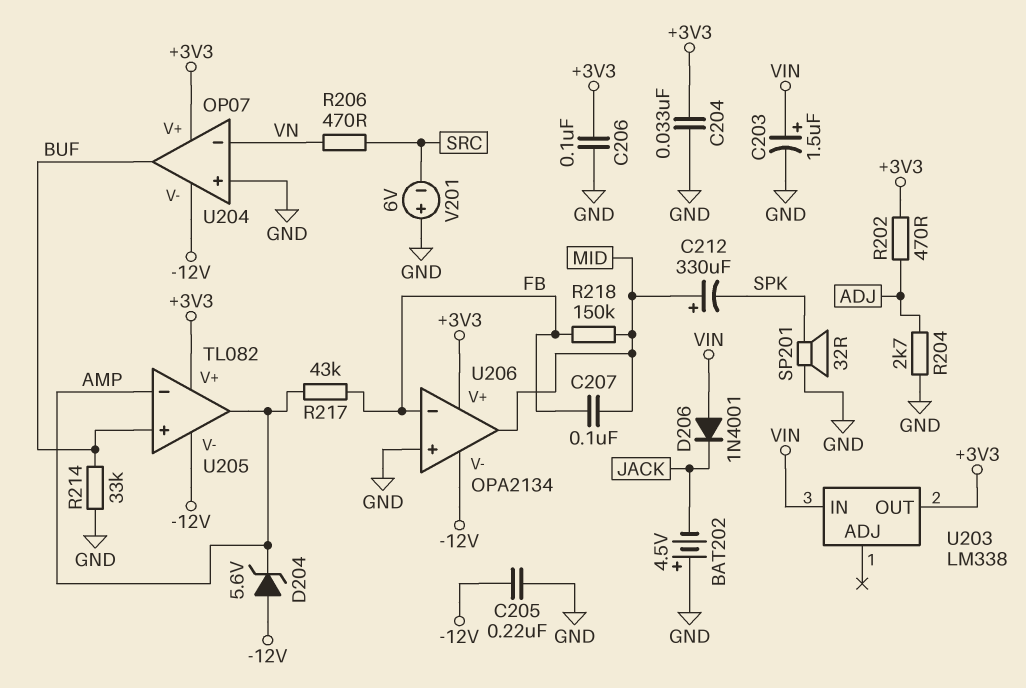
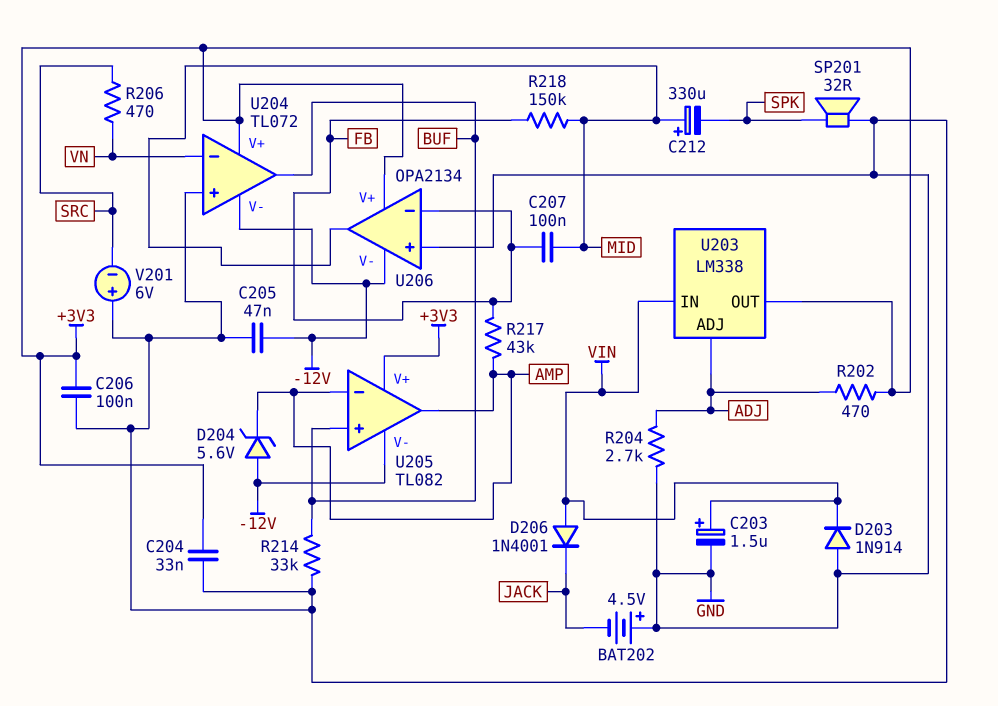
C205: 220nF (-12V, GND) -> 47nF (-12V, GND)
D203: none -> diode 1N914 (A GND, K VIN)
U203 pin ADJ: none -> ADJ
U204: OP07 -> TL072

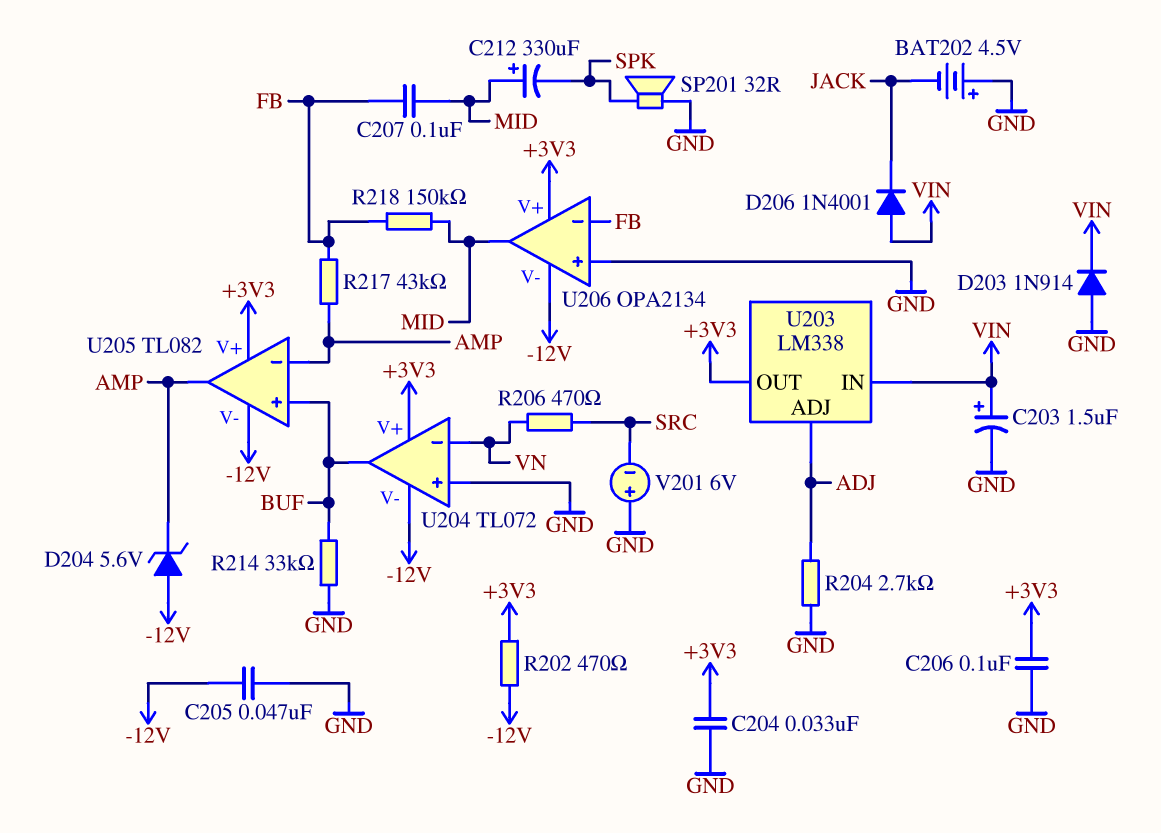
R202: 470 (+3V3, ADJ) -> 470 (+3V3, -12V)

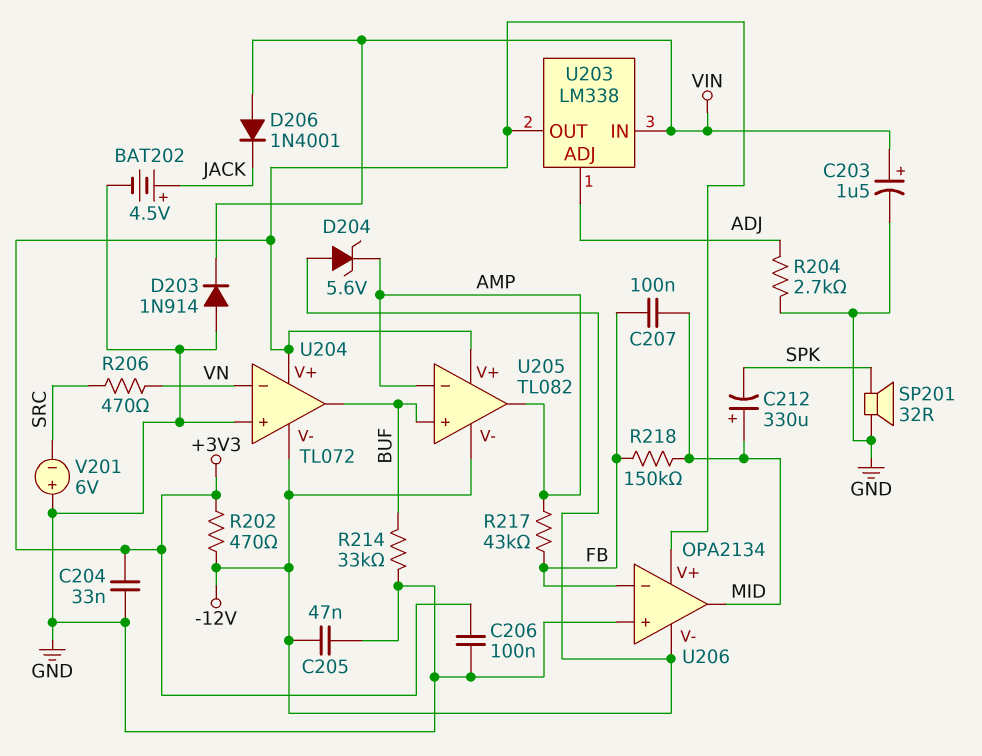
BAT202: 4.5V (plus GND, minus JACK) -> 4.5V (plus JACK, minus GND)

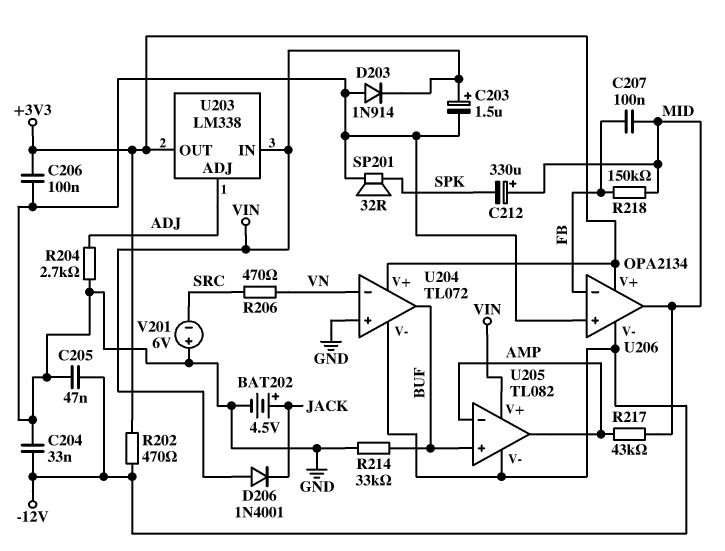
C204: 33nF (+3V3, GND) -> 33nF (-12V, GND)
D204: zener 5.6V (A -12V, K AMP) -> none
R217: 43k (AMP, FB) -> 43k (AMP, MID)
U205 pin V+: +3V3 -> VIN

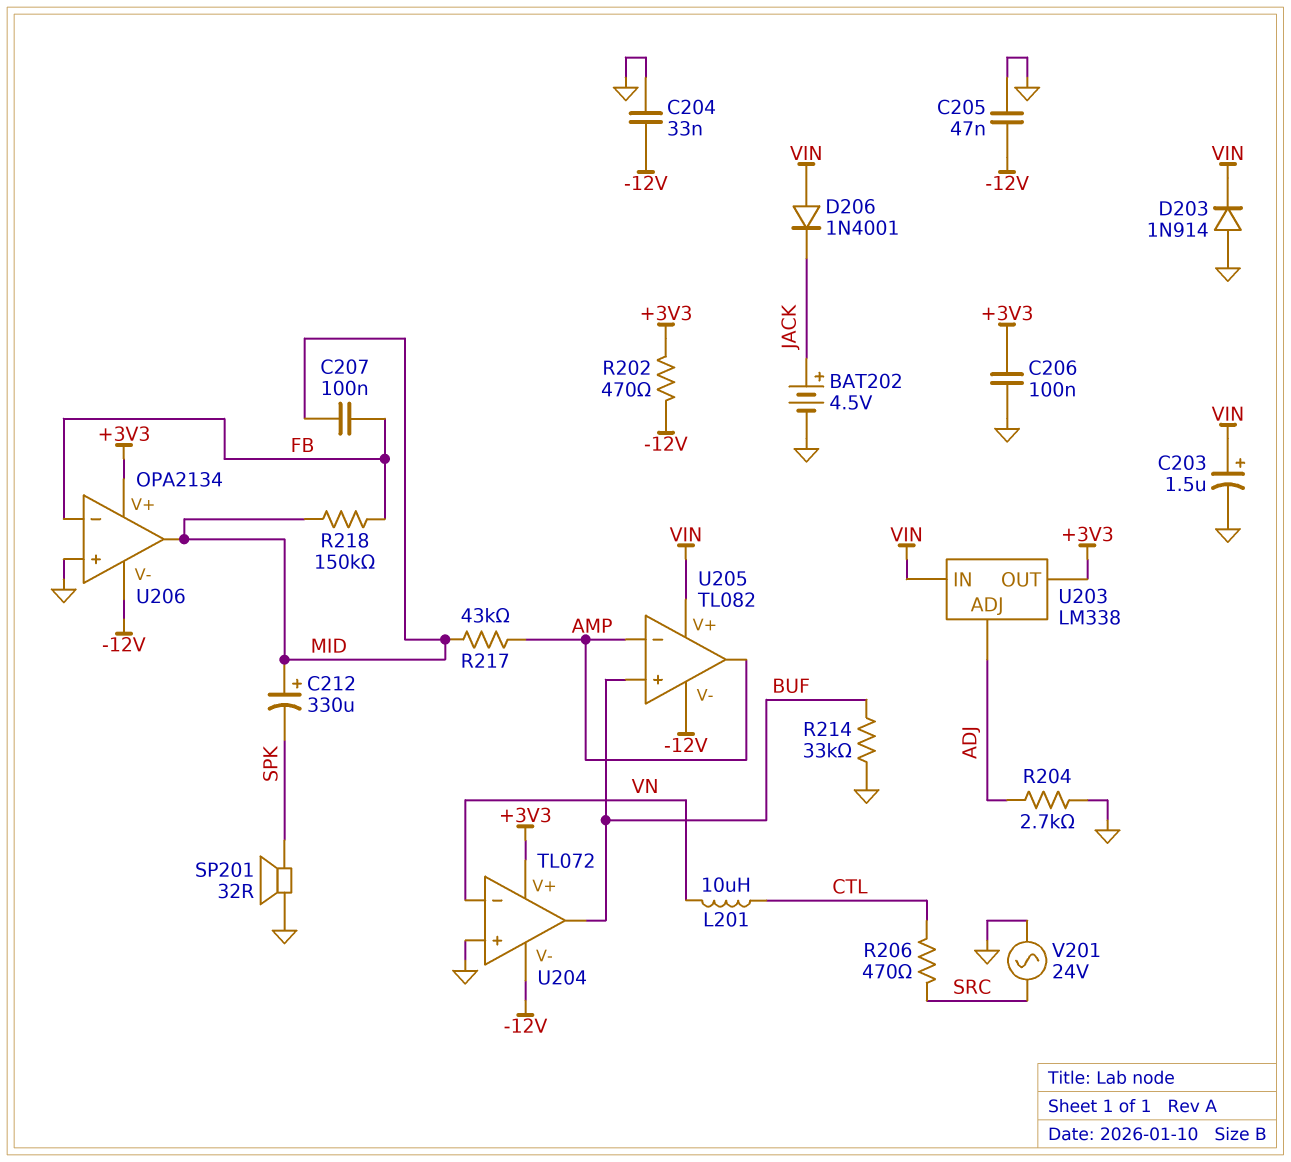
L201: none -> 10uH (CTL, VN)
R206: 470 (SRC, VN) -> 470 (CTL, SRC)
V201: 6V (plus GND, minus SRC) -> AC 24V (GND, SRC)

